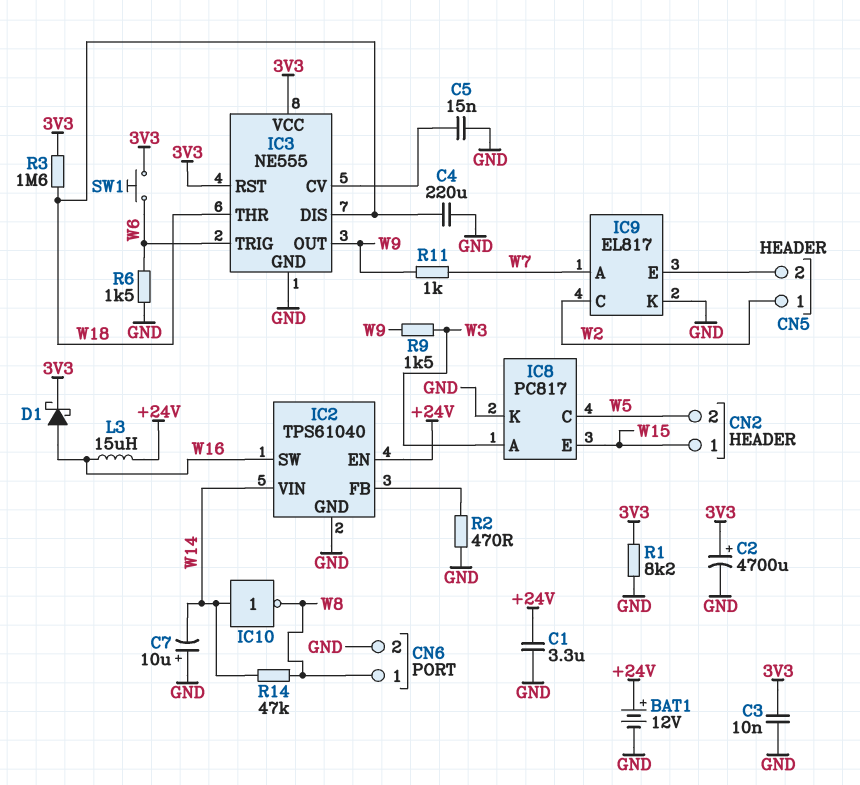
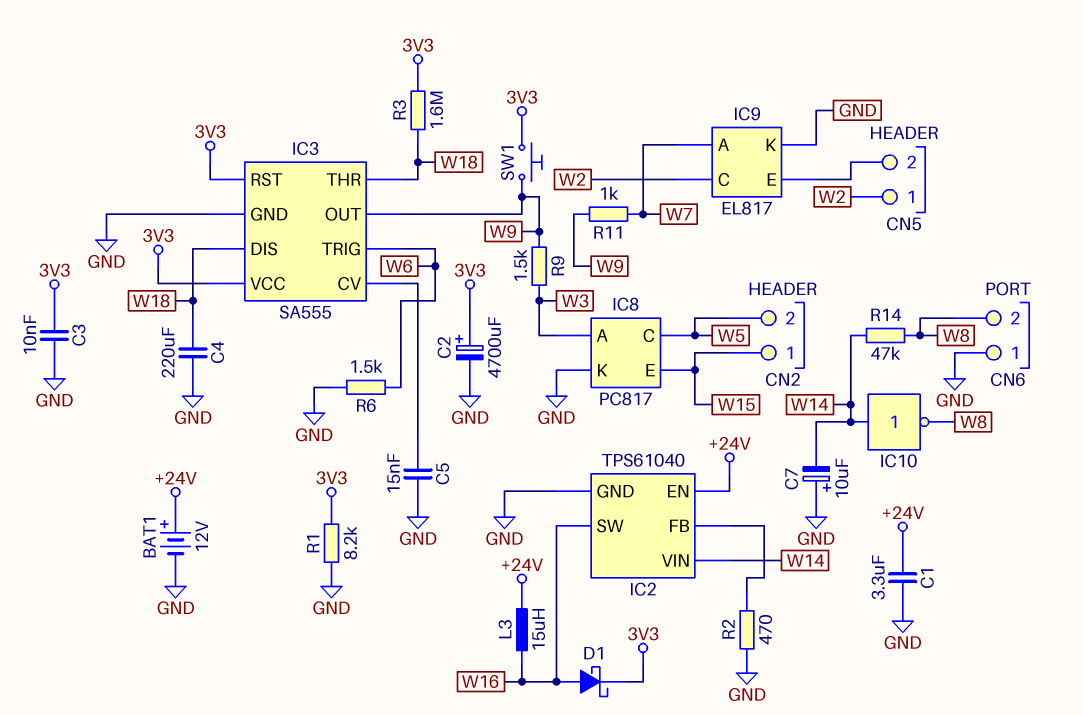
CN6 pin 1: W8 -> GND
CN6 pin 2: GND -> W8
IC3: NE555 -> SA555
SW1: button (3V3, W6) -> button (3V3, W9)

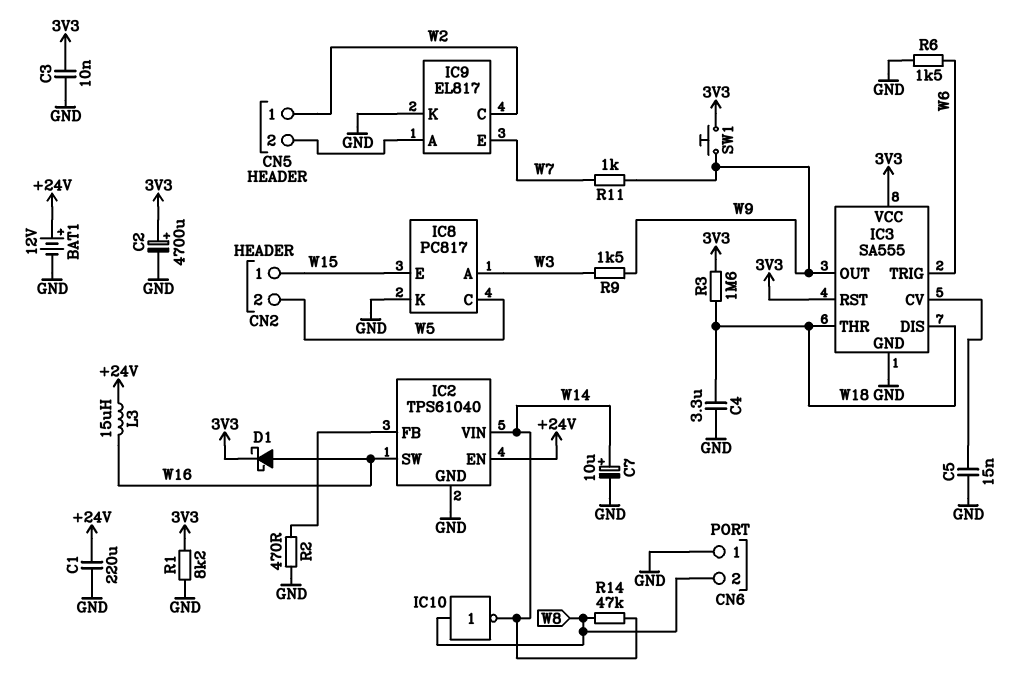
C1: 3.3uF (+24V, GND) -> 220uF (+24V, GND)
C4: 220uF (GND, W18) -> 3.3uF (GND, W18)
C7: 10uF (plus GND, minus W14) -> 10uF (plus W14, minus GND)
IC9 pin A: W7 -> CN5/2
IC9 pin E: CN5/2 -> W7
IC10: NOT (in W14, out W8) -> NOT (in W8, out W14)

